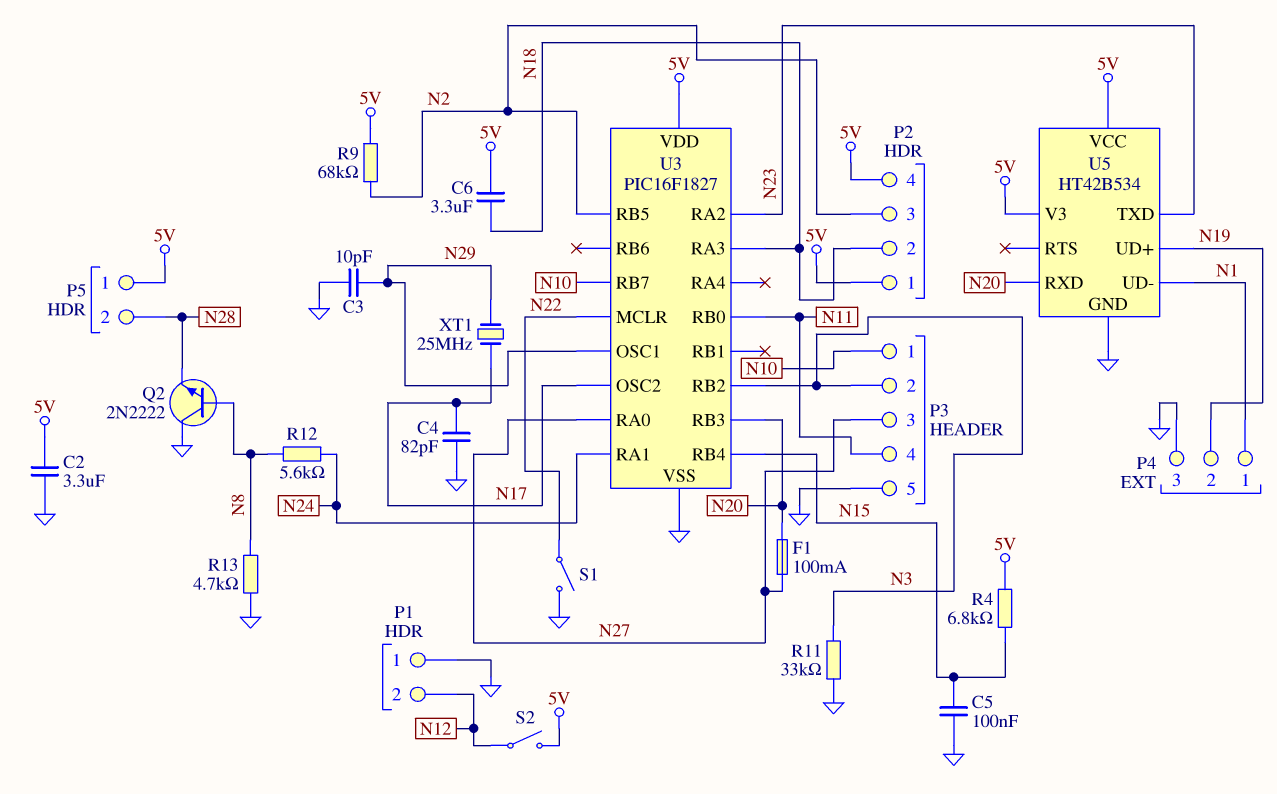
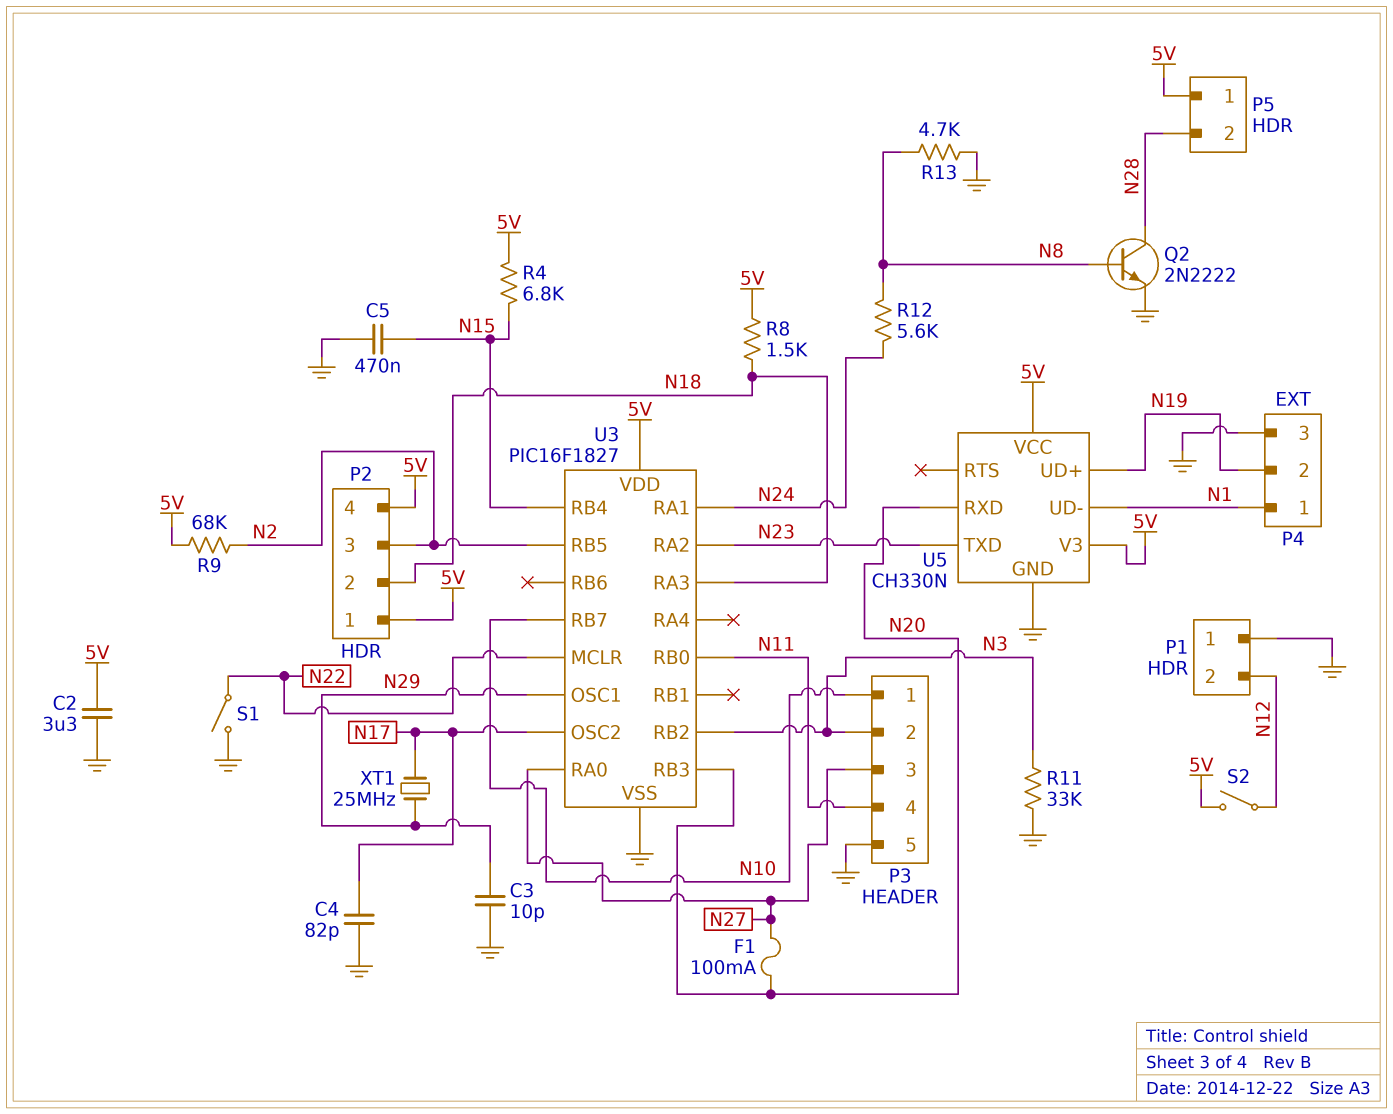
C5: 100nF (GND, N15) -> 470nF (GND, N15)
C6: 3.3uF (5V, N18) -> none
Q2: NPN 2N2222 (B N8, C GND, E N28) -> NPN 2N2222 (B N8, C N28, E GND)
R8: none -> 1.5k (5V, N18)
U5: HT42B534 -> CH330N

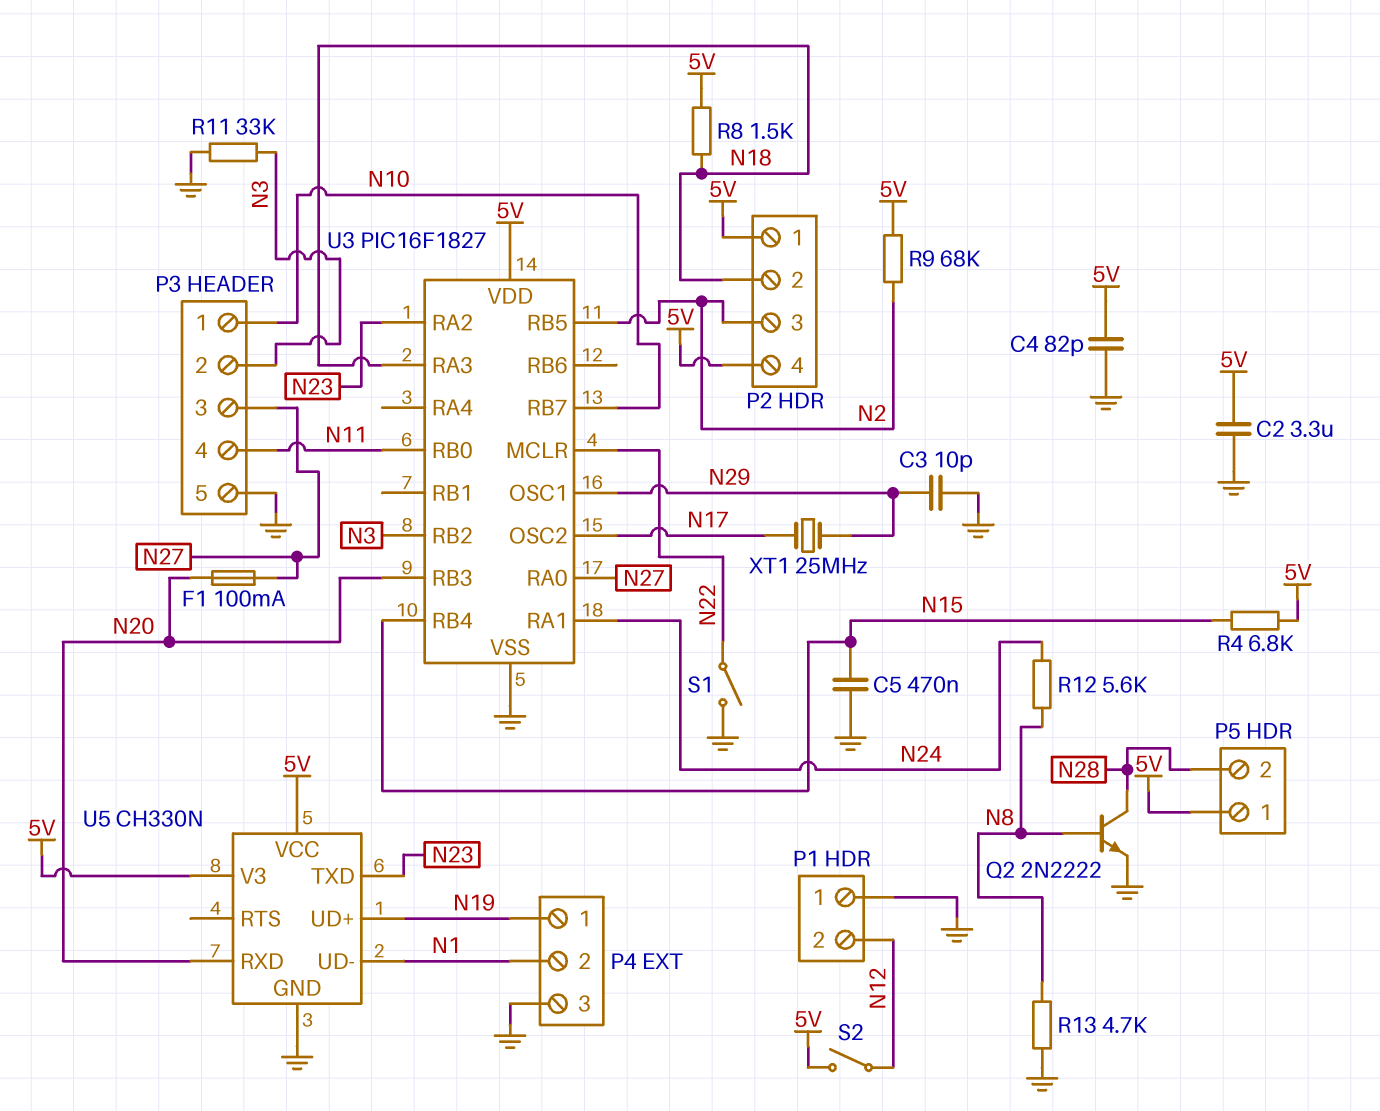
C4: 82pF (GND, N17) -> 82pF (5V, GND)
P4 pin 1: N1 -> N19
P4 pin 2: N19 -> N1

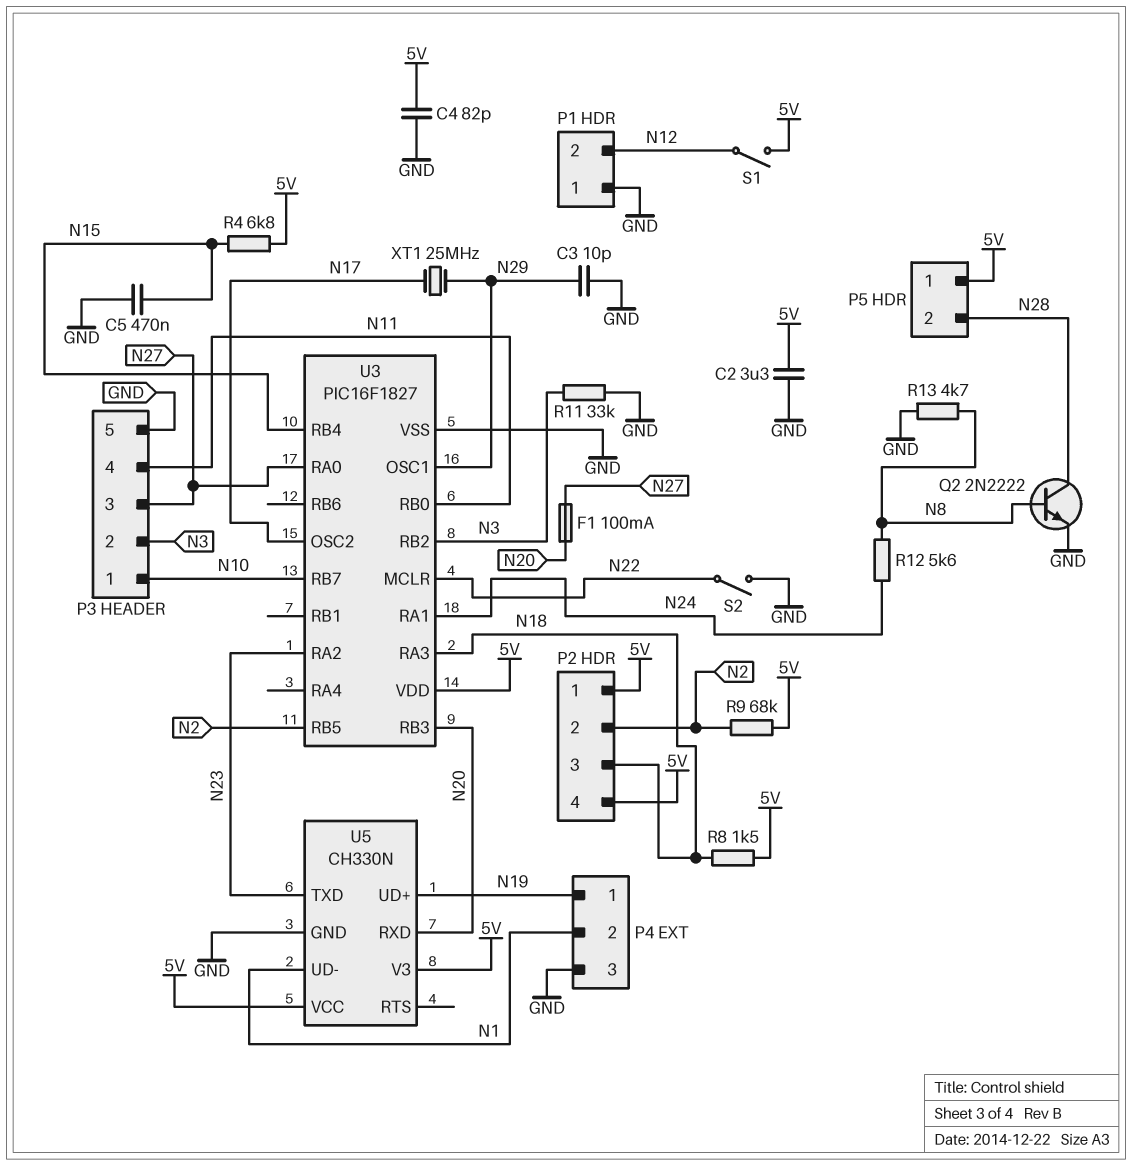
P2 pin 2: N18 -> N2
P2 pin 3: N2 -> N18
S1: switch (GND, N22) -> switch (5V, N12)
S2: switch (5V, N12) -> switch (GND, N22)

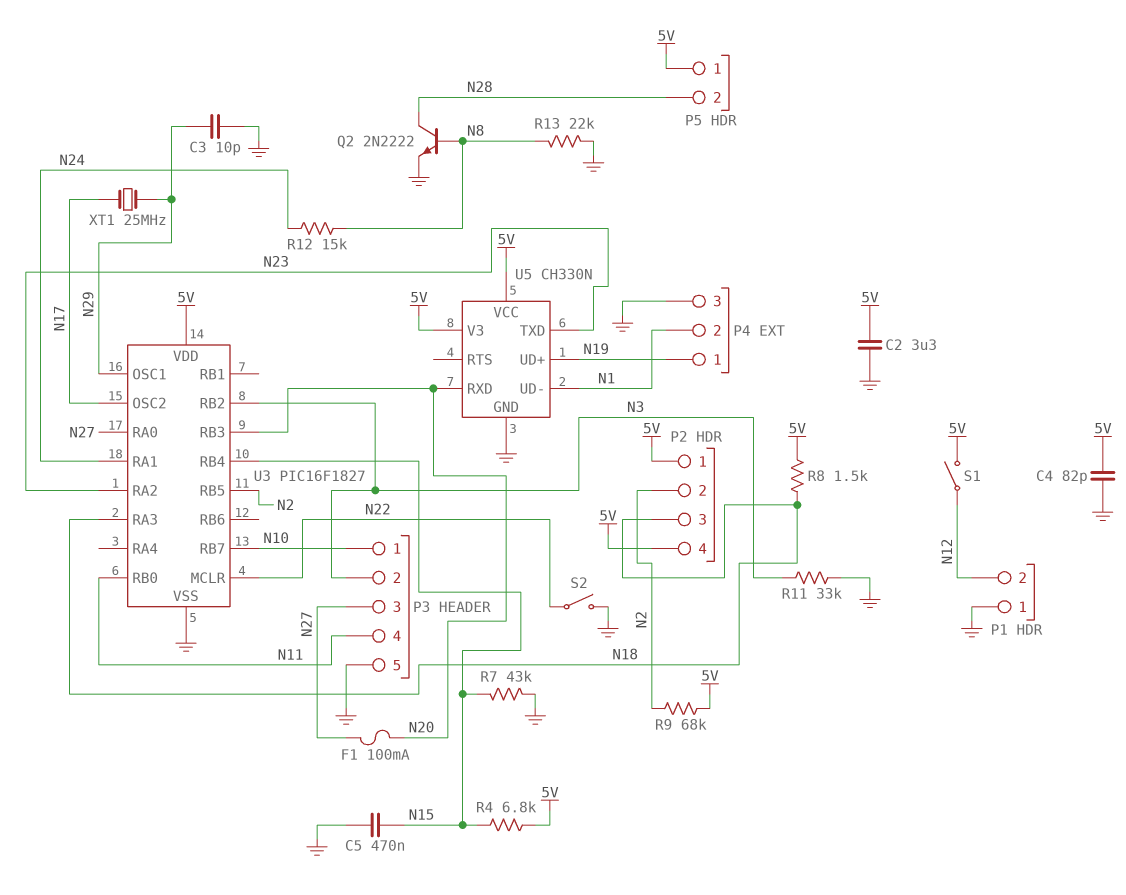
R7: none -> 43k (GND, N15)
R12: 5.6k (N8, N24) -> 15k (N8, N24)
R13: 4.7k (GND, N8) -> 22k (GND, N8)

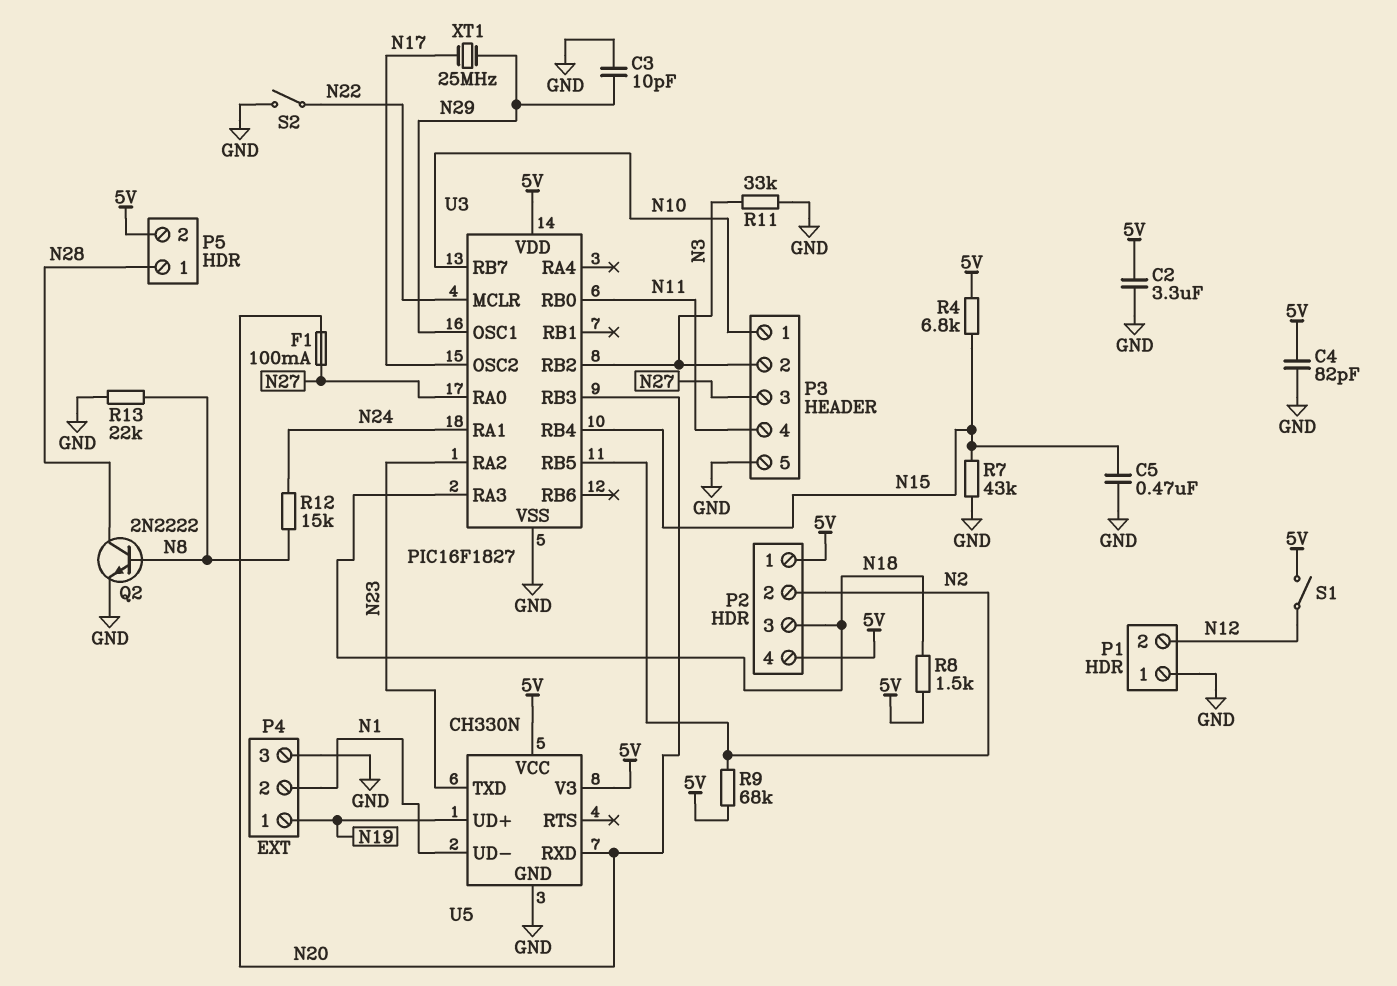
P5 pin 1: 5V -> N28
P5 pin 2: N28 -> 5V

